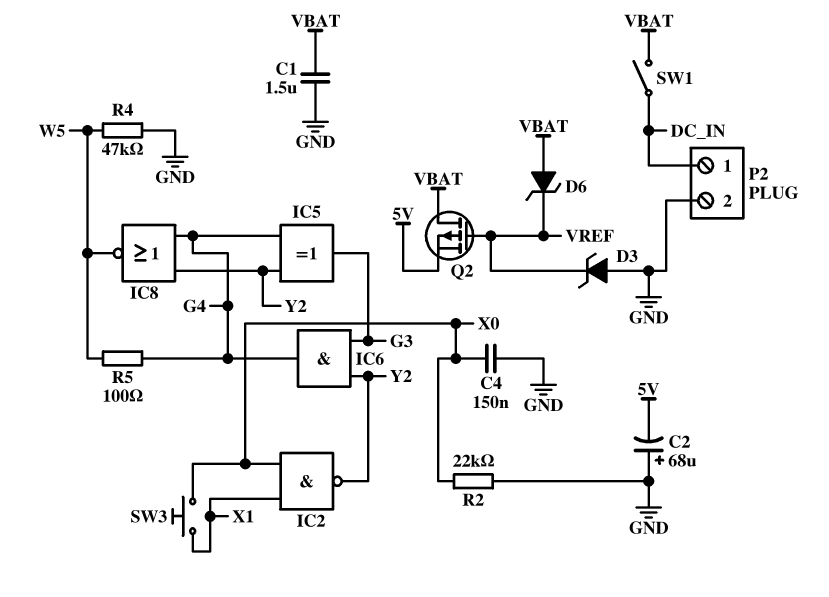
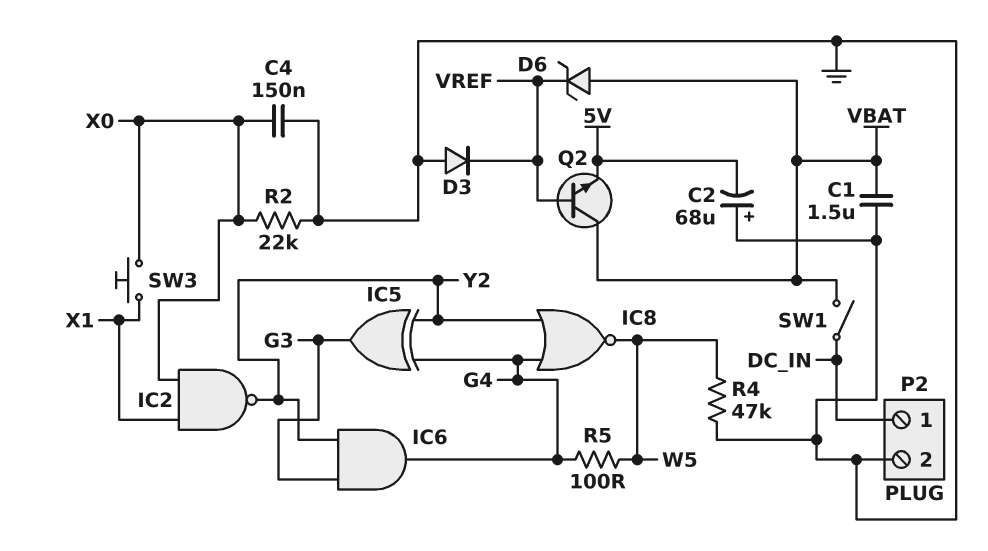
D3: zener (A GND, K VREF) -> diode (A GND, K VREF)
Q2: PMOS (G VREF, D VBAT, S 5V) -> NPN (B VREF, C VBAT, E 5V)

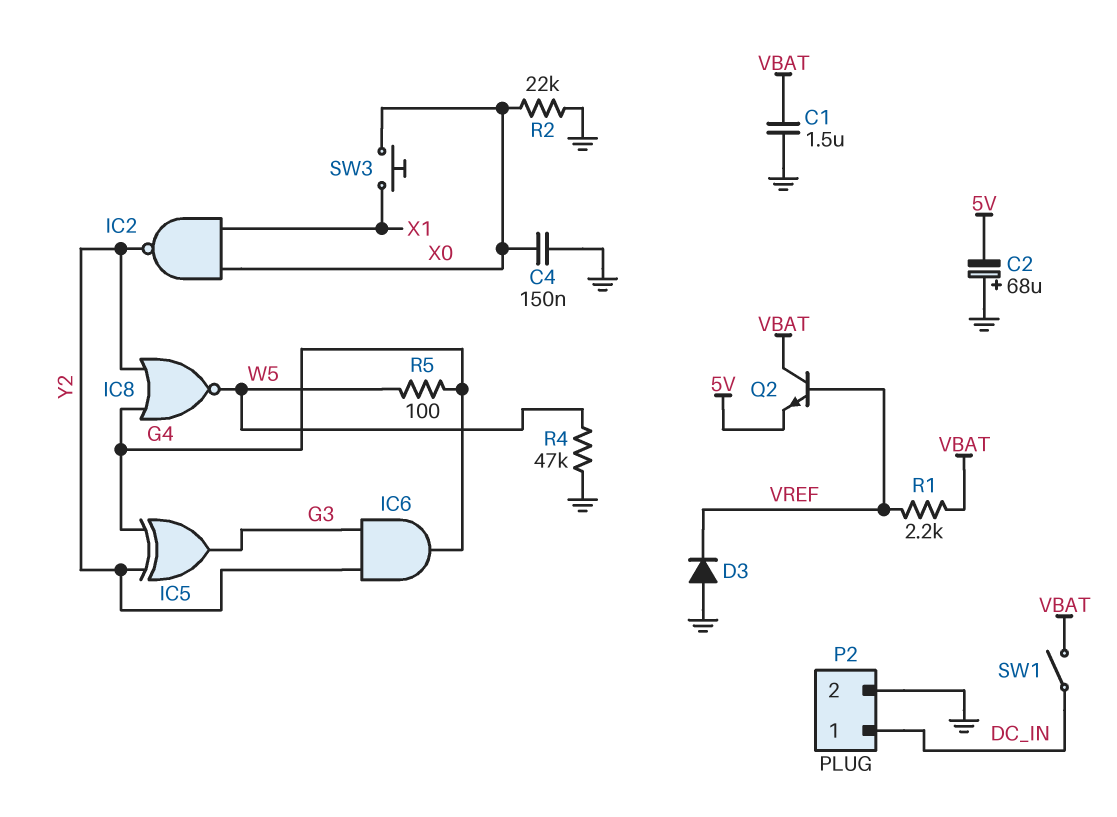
D6: zener (A VBAT, K VREF) -> none
R1: none -> 2.2k (VBAT, VREF)

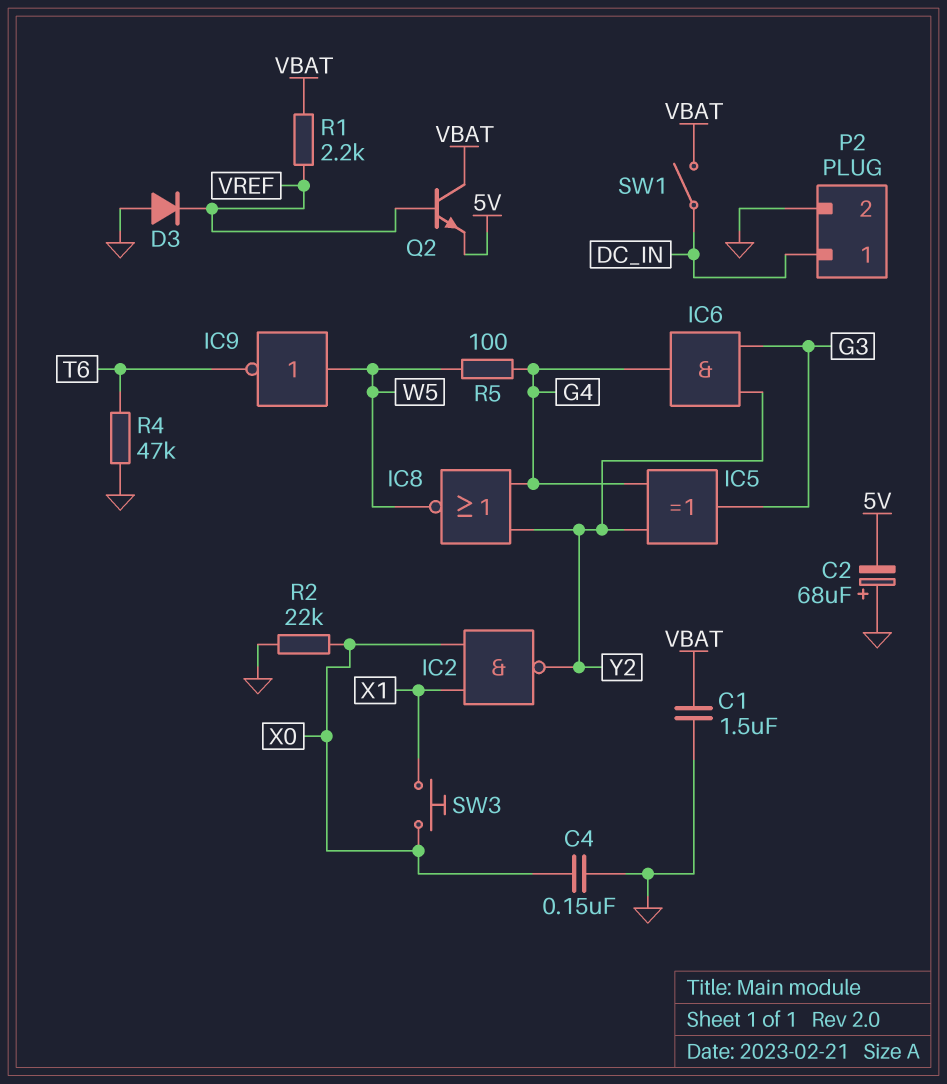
IC9: none -> NOT (in W5, out T6)
R4: 47k (GND, W5) -> 47k (GND, T6)

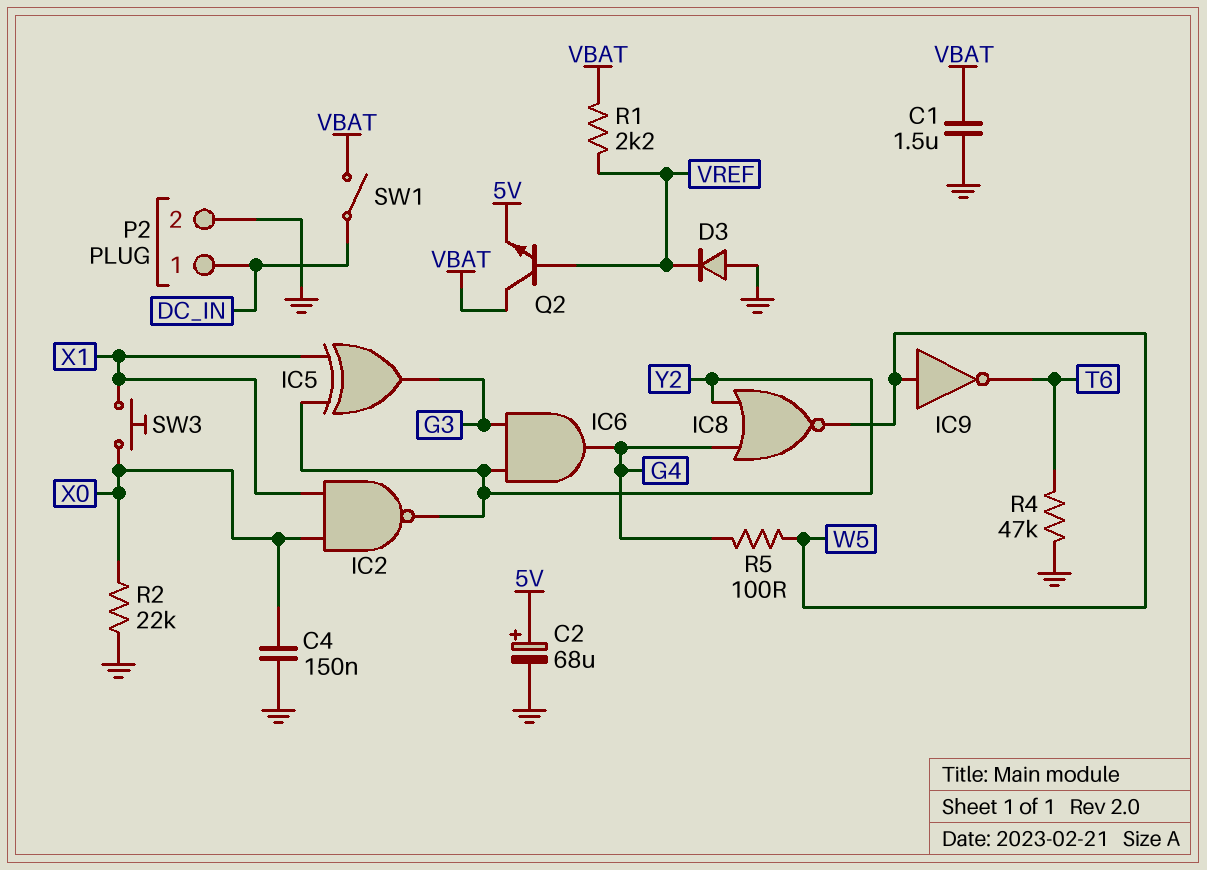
C2: 68uF (plus GND, minus 5V) -> 68uF (plus 5V, minus GND)
IC5: XOR (in G4, in Y2, out G3) -> XOR (in X1, in Y2, out G3)

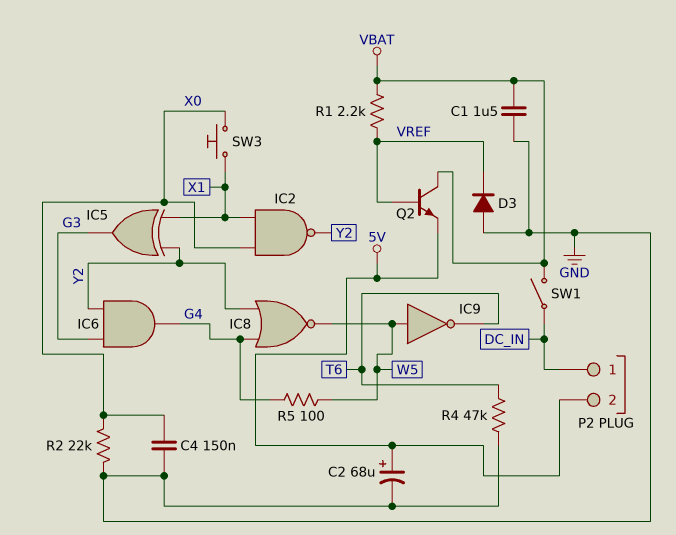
P2 pin 2: GND -> 5V

